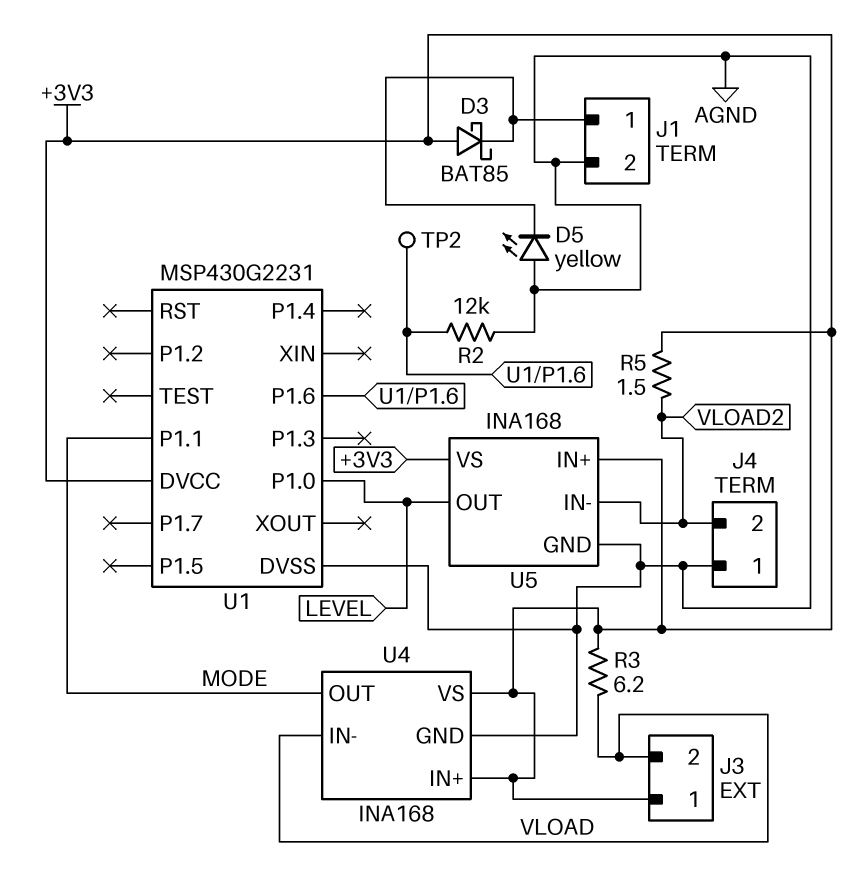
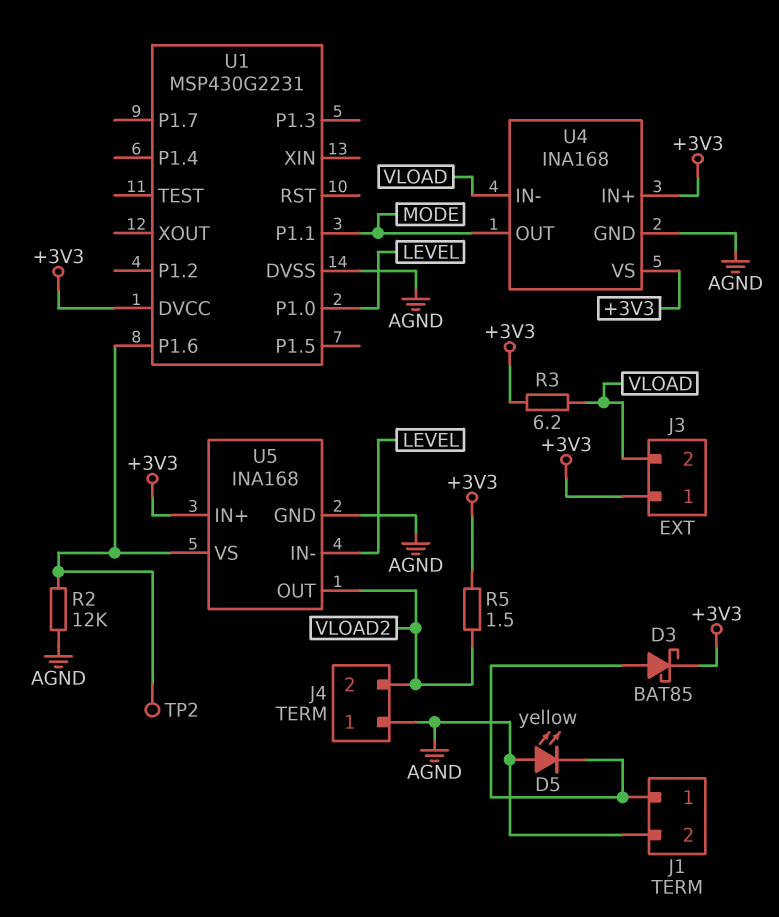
D3: schottky BAT85 (A +3V3, K J1/1) -> schottky BAT85 (A J1/1, K +3V3)
U5 pin IN-: VLOAD2 -> LEVEL
U5 pin OUT: LEVEL -> VLOAD2
U5 pin VS: +3V3 -> U1/P1.6

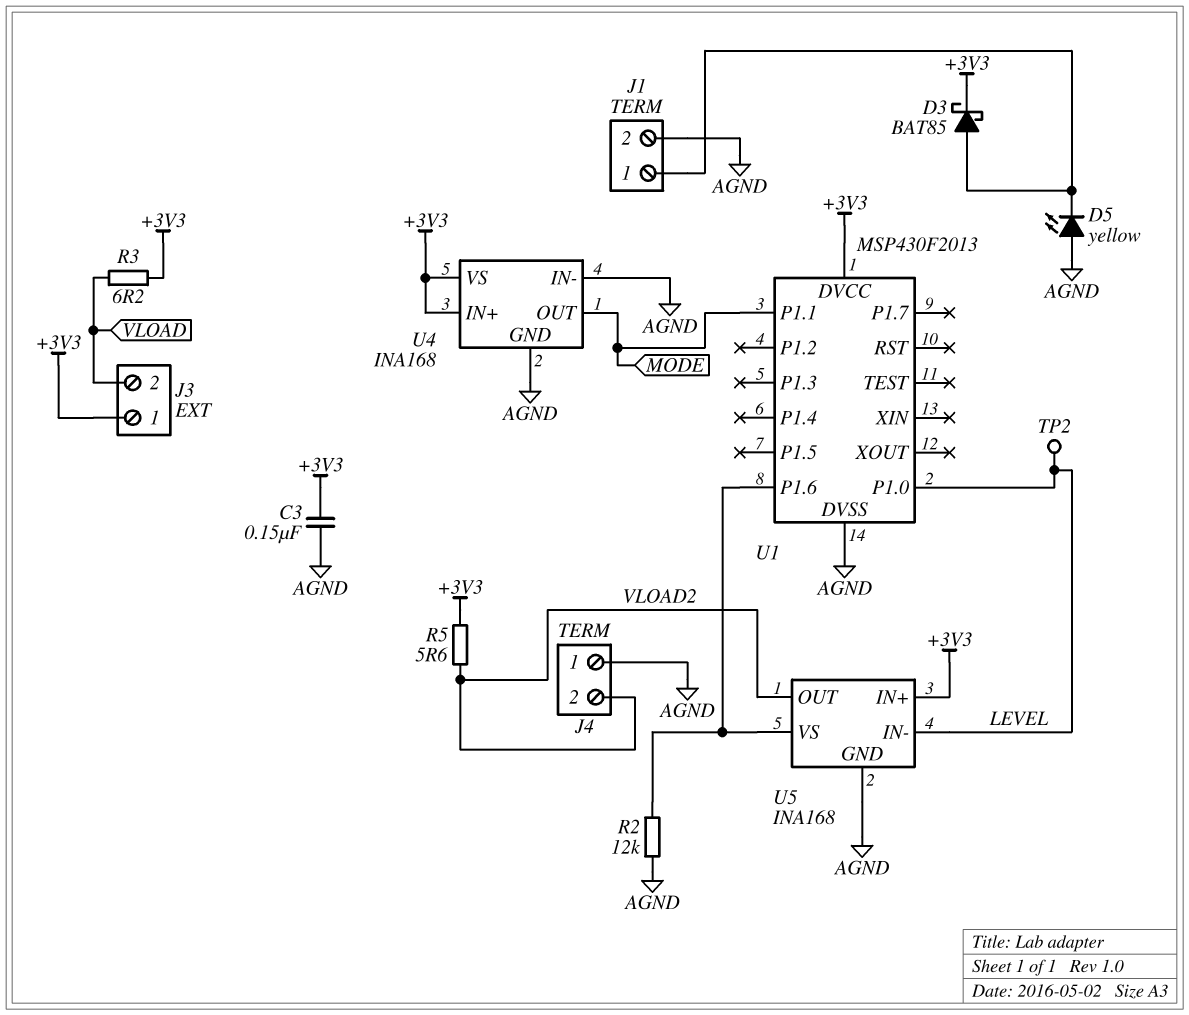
C3: none -> 150nF (+3V3, AGND)
R5: 1.5 (+3V3, VLOAD2) -> 5.6 (+3V3, VLOAD2)
TP2: test point (U1/P1.6) -> test point (LEVEL)
U1: MSP430G2231 -> MSP430F2013
U4 pin IN-: VLOAD -> AGND

